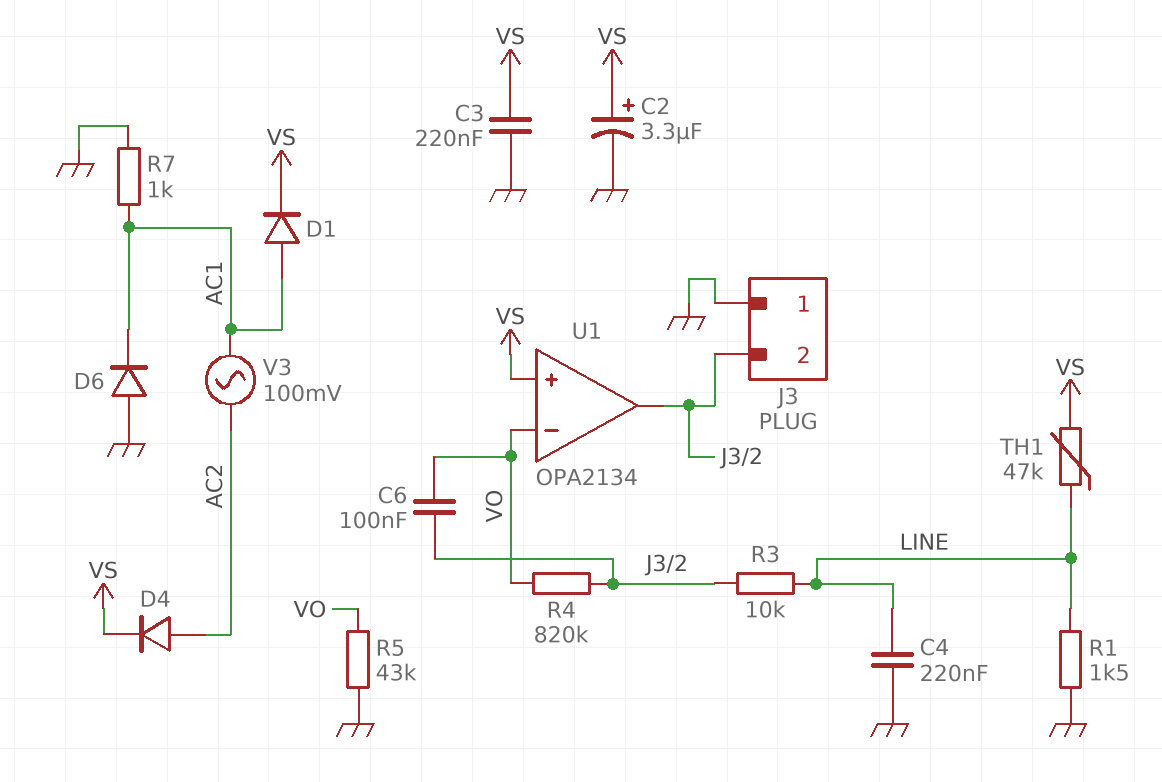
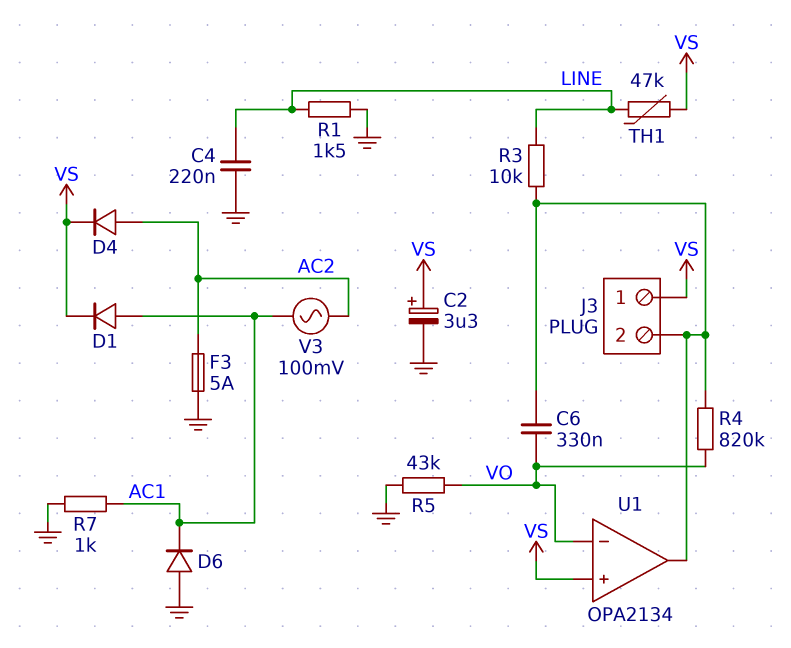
C3: 220nF (GND, VS) -> none
C6: 100nF (J3/2, VO) -> 330nF (J3/2, VO)
F3: none -> 5A (AC2, GND)
J3 pin 1: GND -> VS

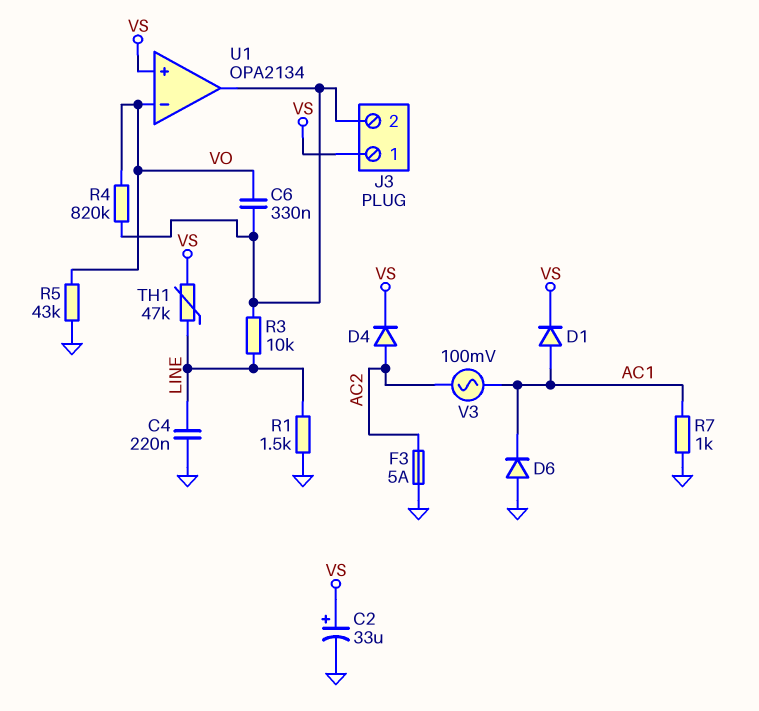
C2: 3.3uF (plus VS, minus GND) -> 33uF (plus VS, minus GND)

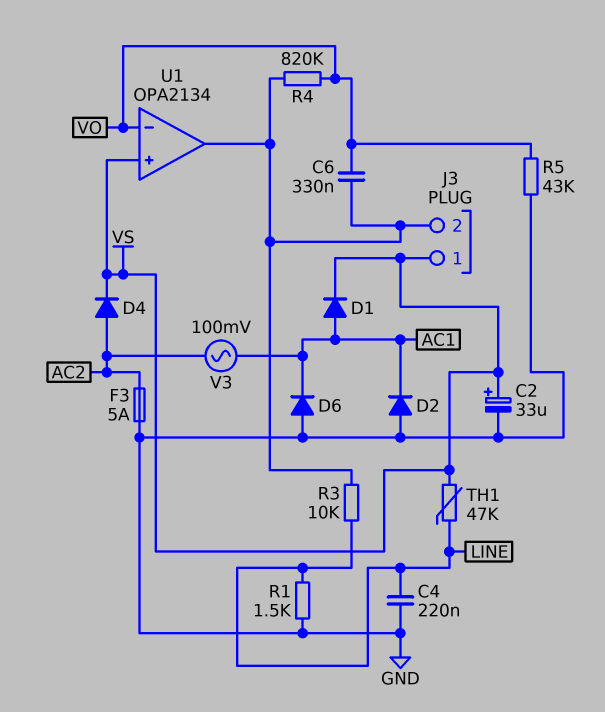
D2: none -> diode (A GND, K AC1)
R7: 1k (AC1, GND) -> none

